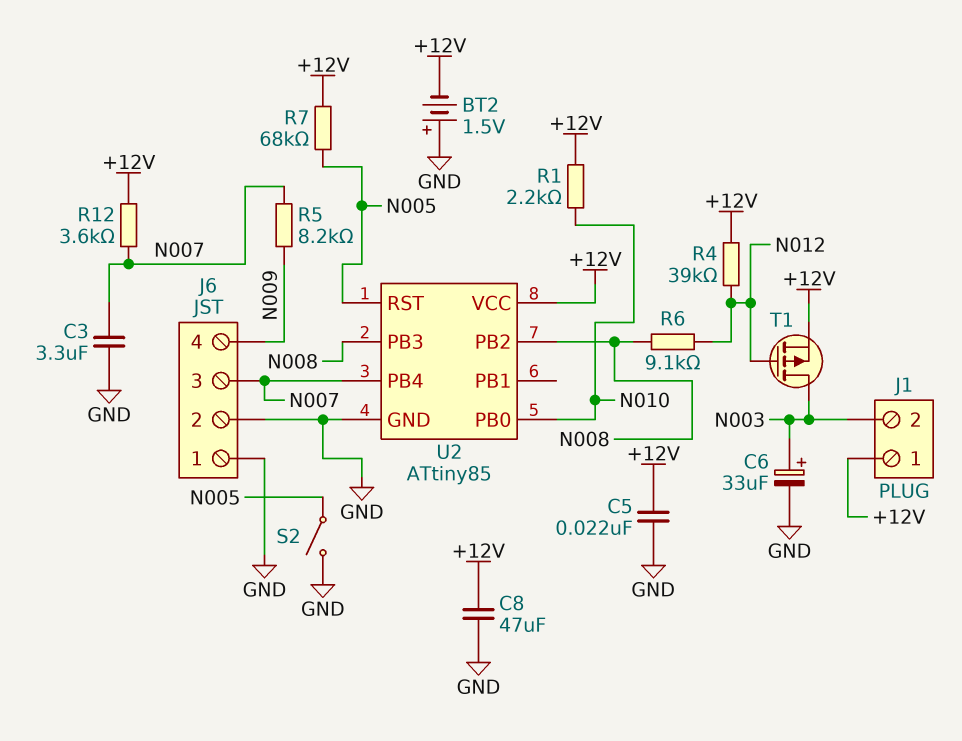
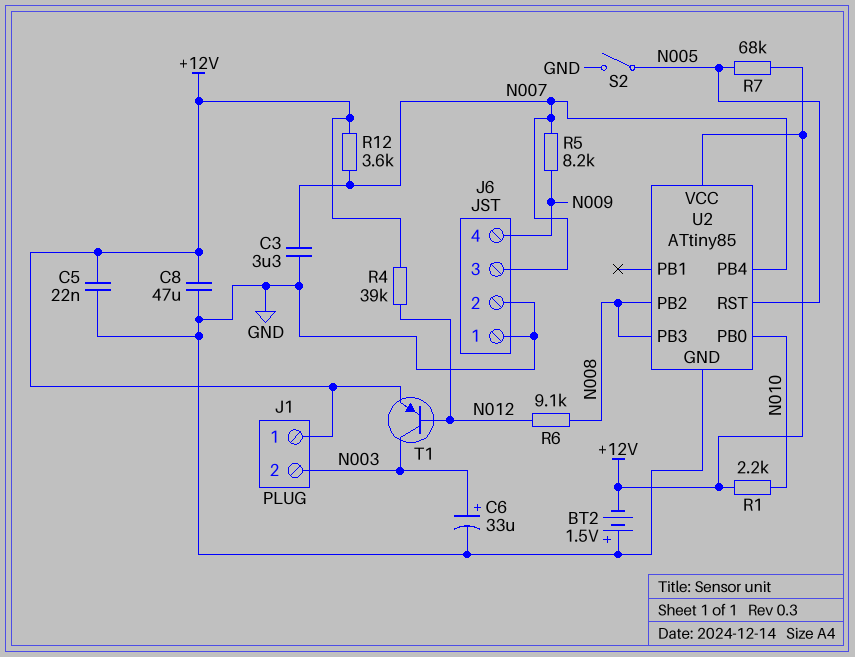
T1: PMOS (G N012, D N003, S +12V) -> PNP (B N012, C N003, E +12V)

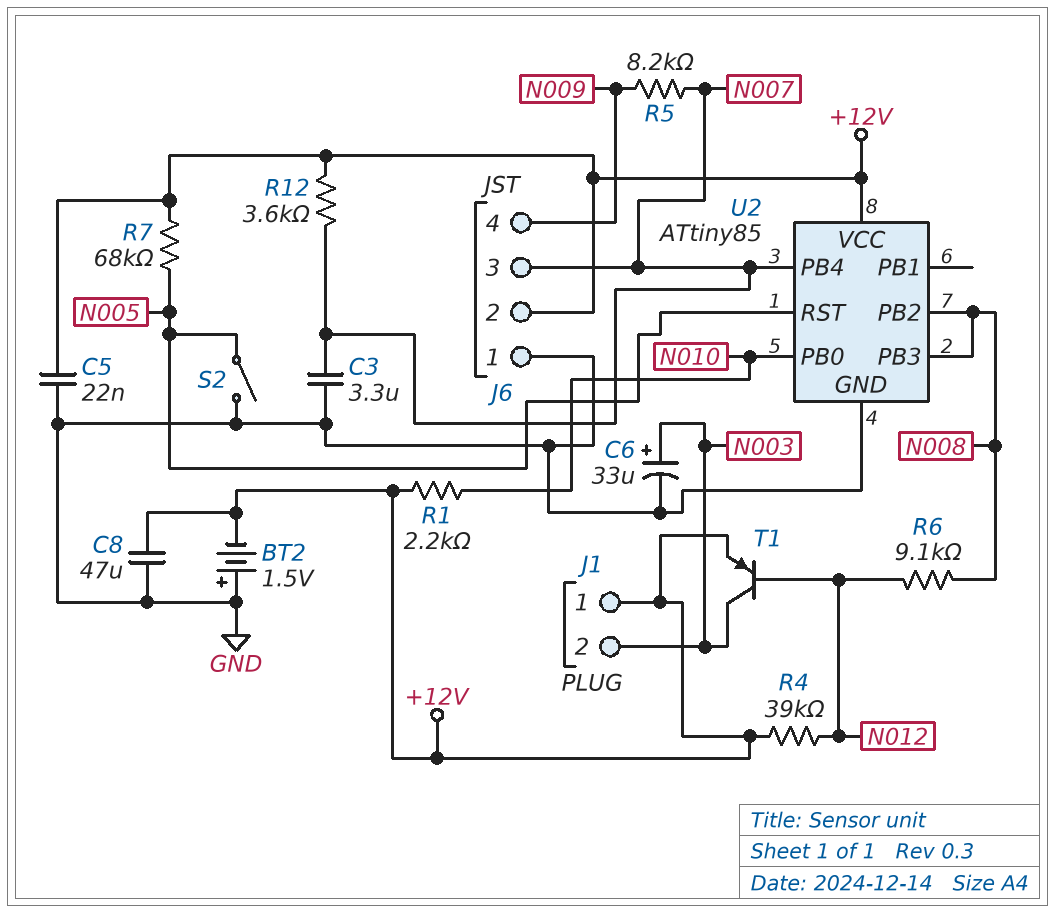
J6 pin 2: GND -> +12V

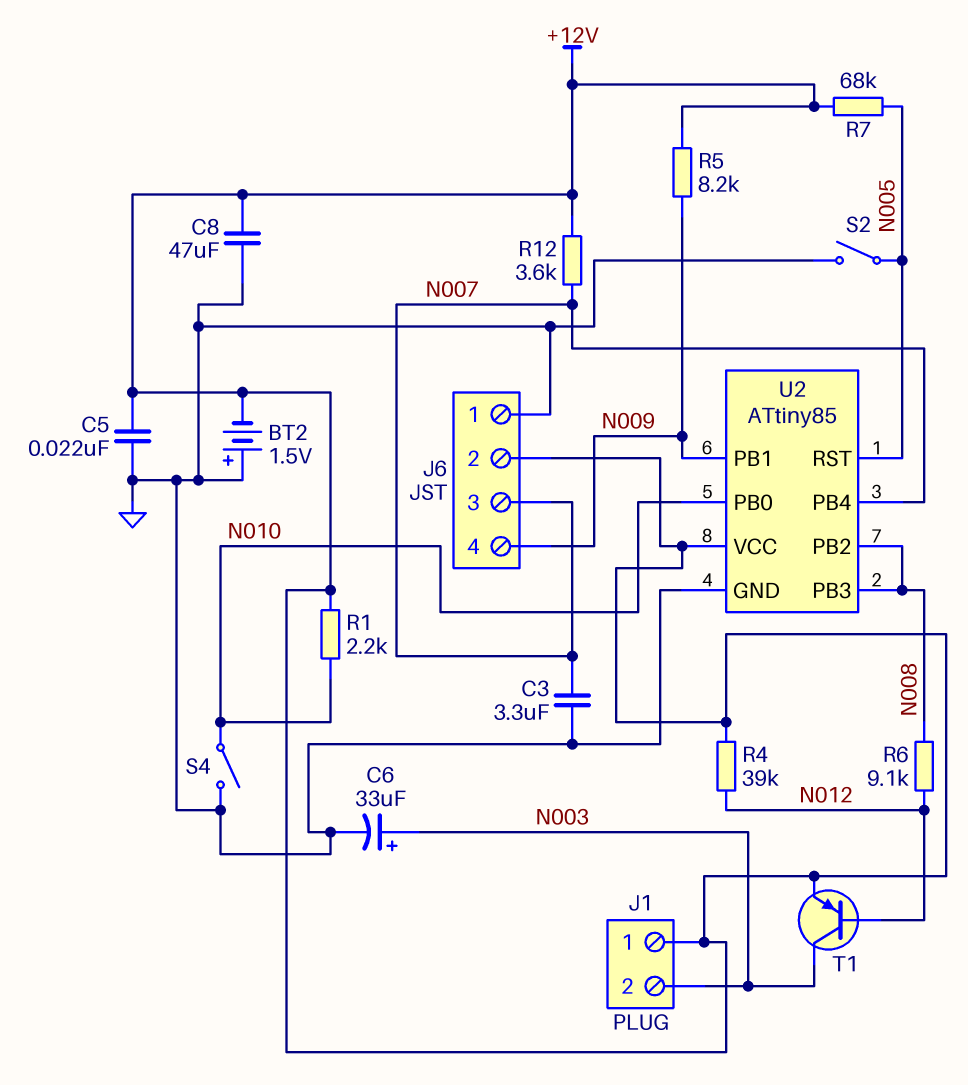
R5: 8.2k (N007, N009) -> 8.2k (+12V, N009)
S4: none -> switch (GND, N010)
U2 pin PB1: none -> N009

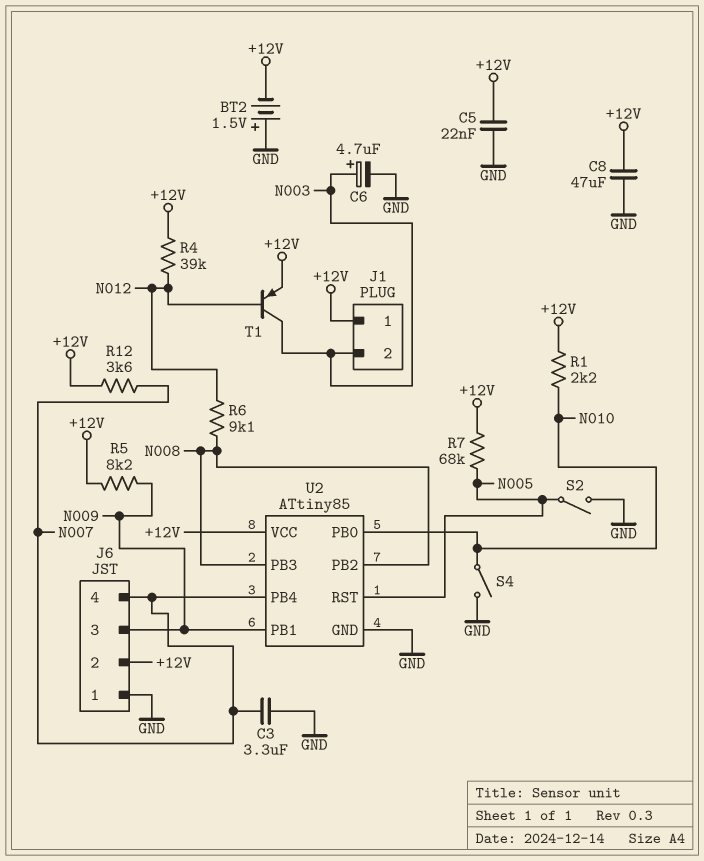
C6: 33uF (plus N003, minus GND) -> 4.7uF (plus N003, minus GND)
J6 pin 3: N007 -> N009
J6 pin 4: N009 -> N007

